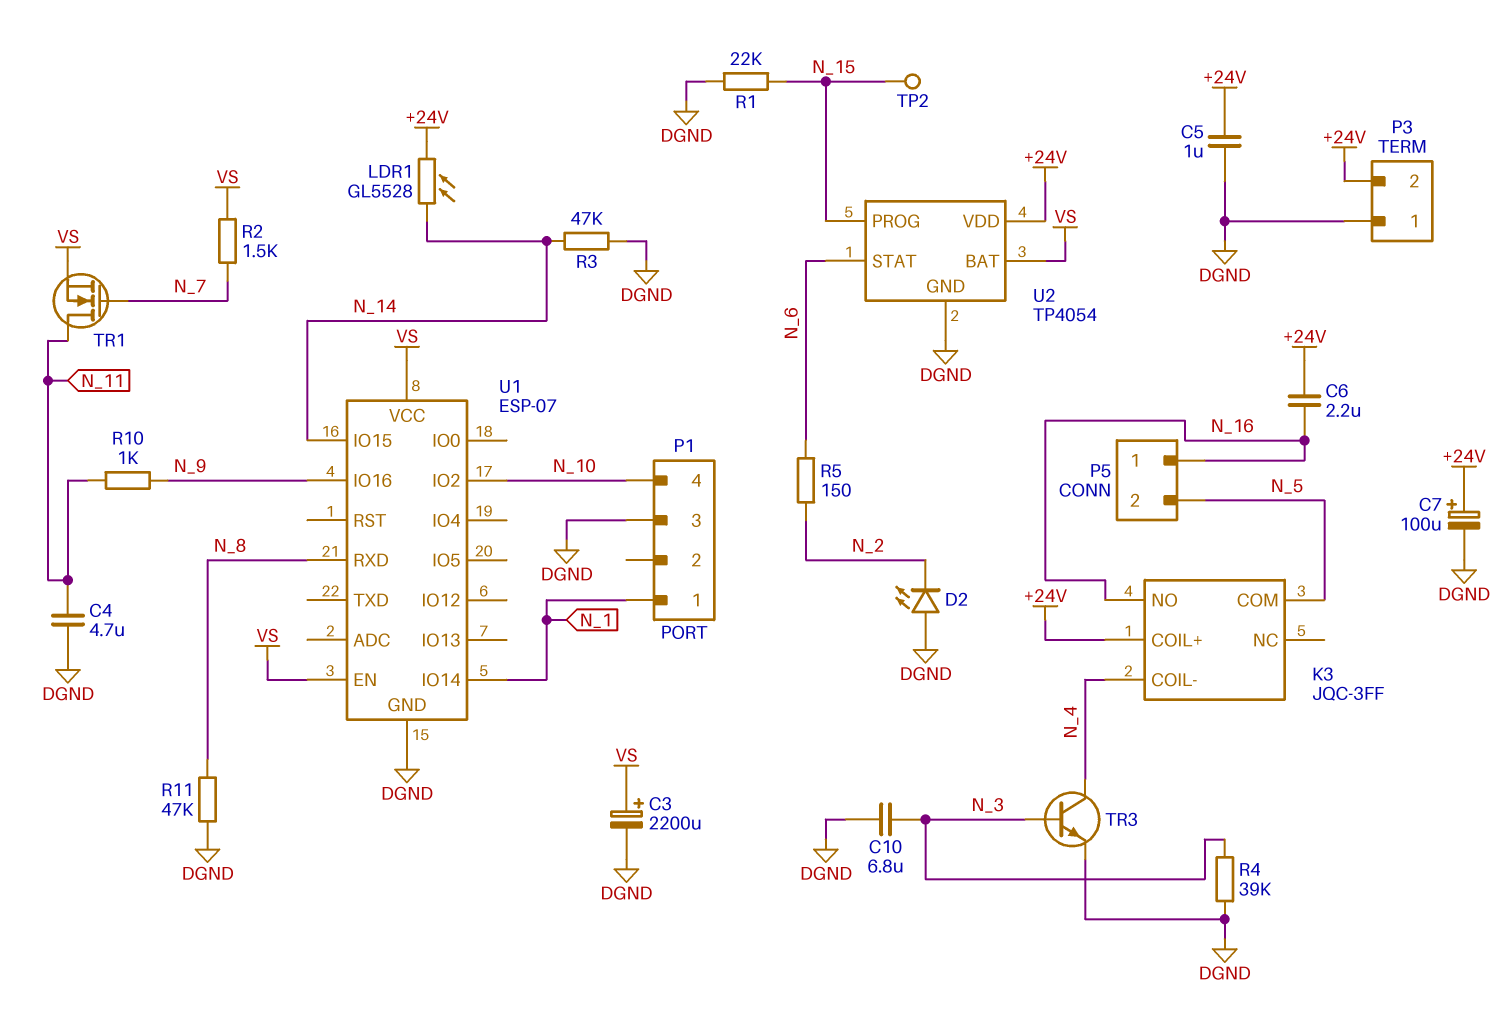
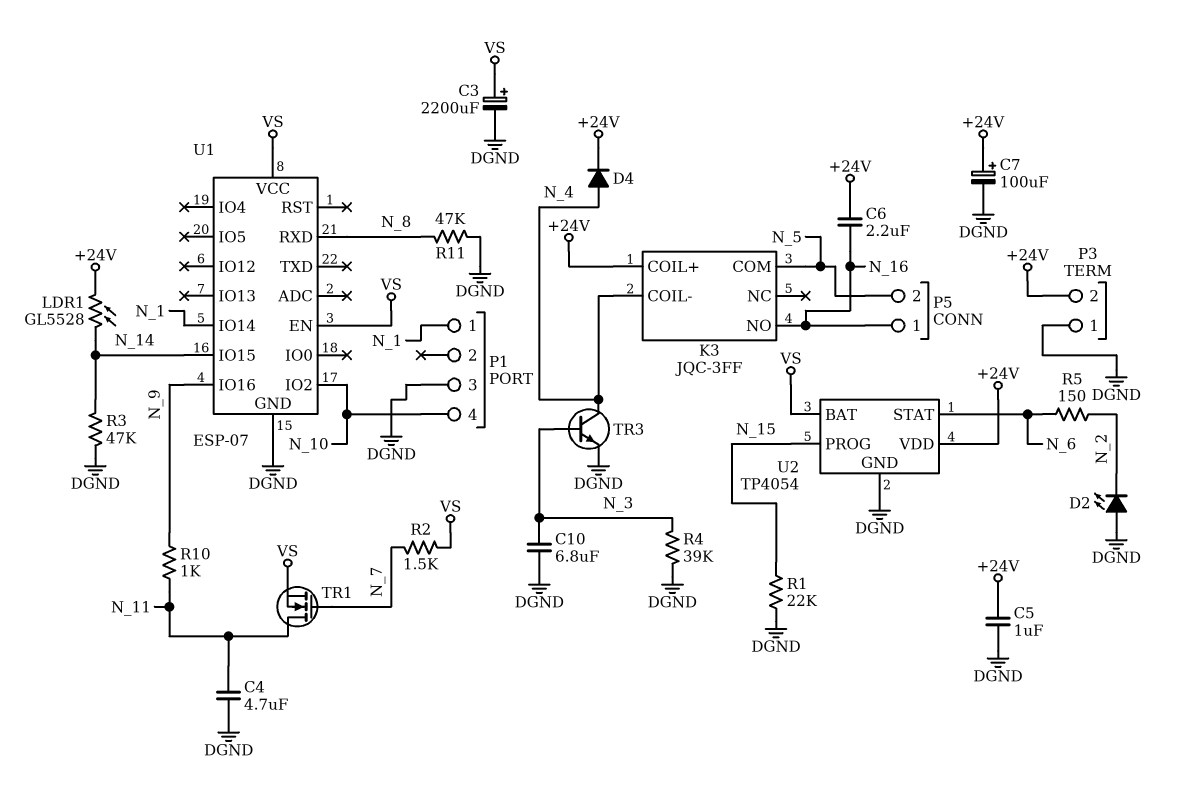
D4: none -> diode (A N_4, K +24V)
TP2: test point (N_15) -> none

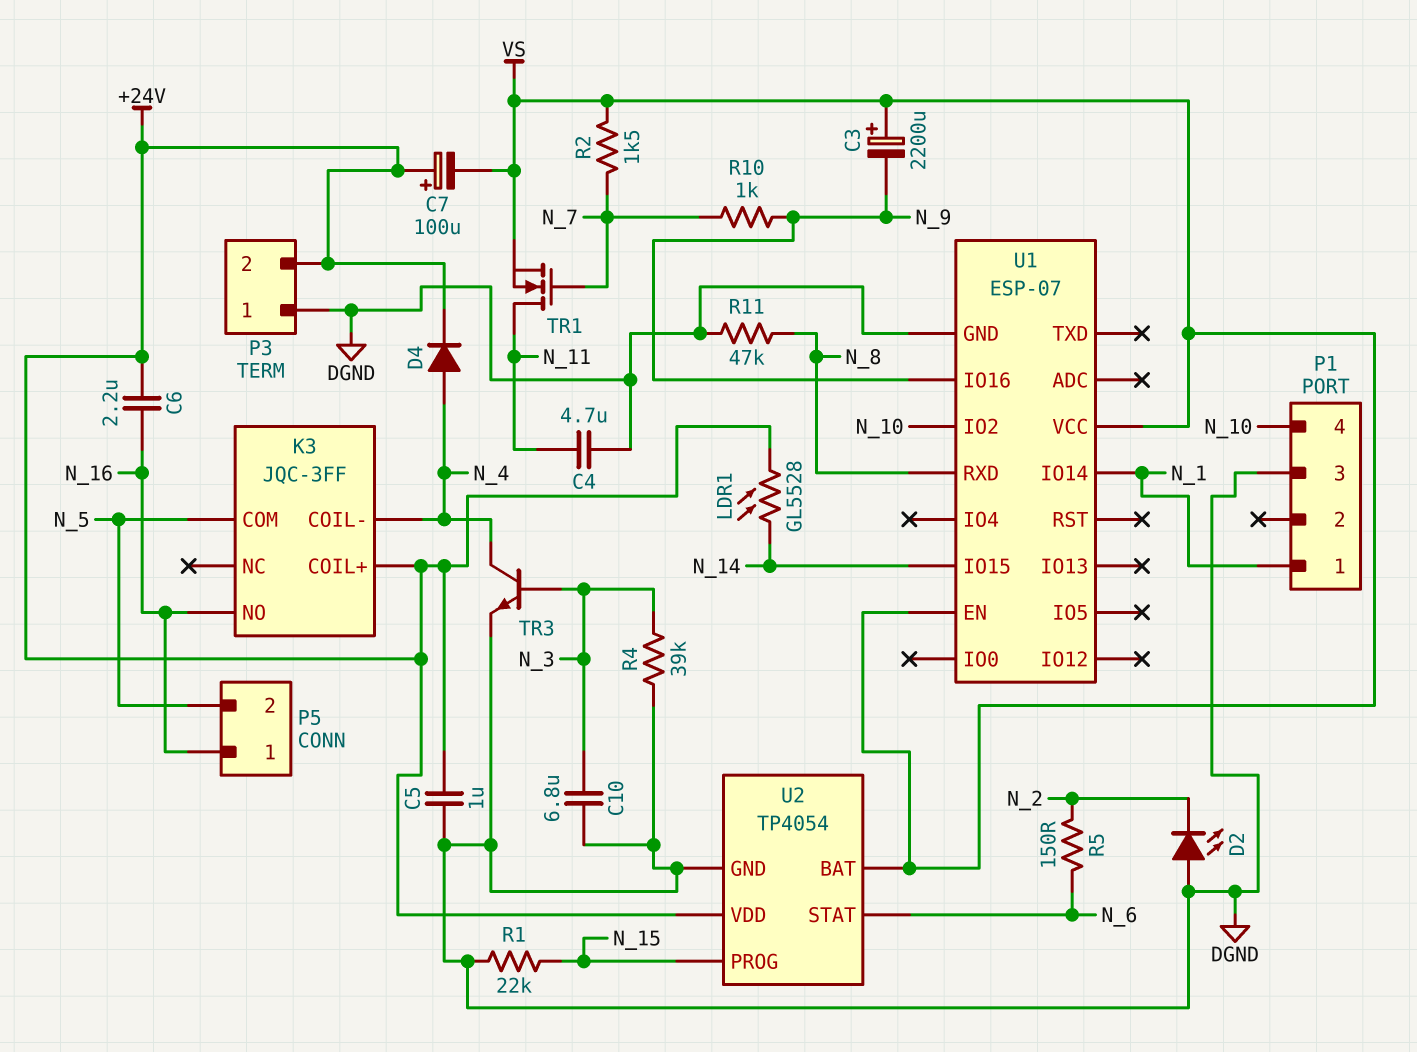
C3: 2200uF (plus VS, minus DGND) -> 2200uF (plus VS, minus N_9)
C7: 100uF (plus +24V, minus DGND) -> 100uF (plus +24V, minus VS)
R3: 47k (DGND, N_14) -> none
R10: 1k (N_9, N_11) -> 1k (N_7, N_9)

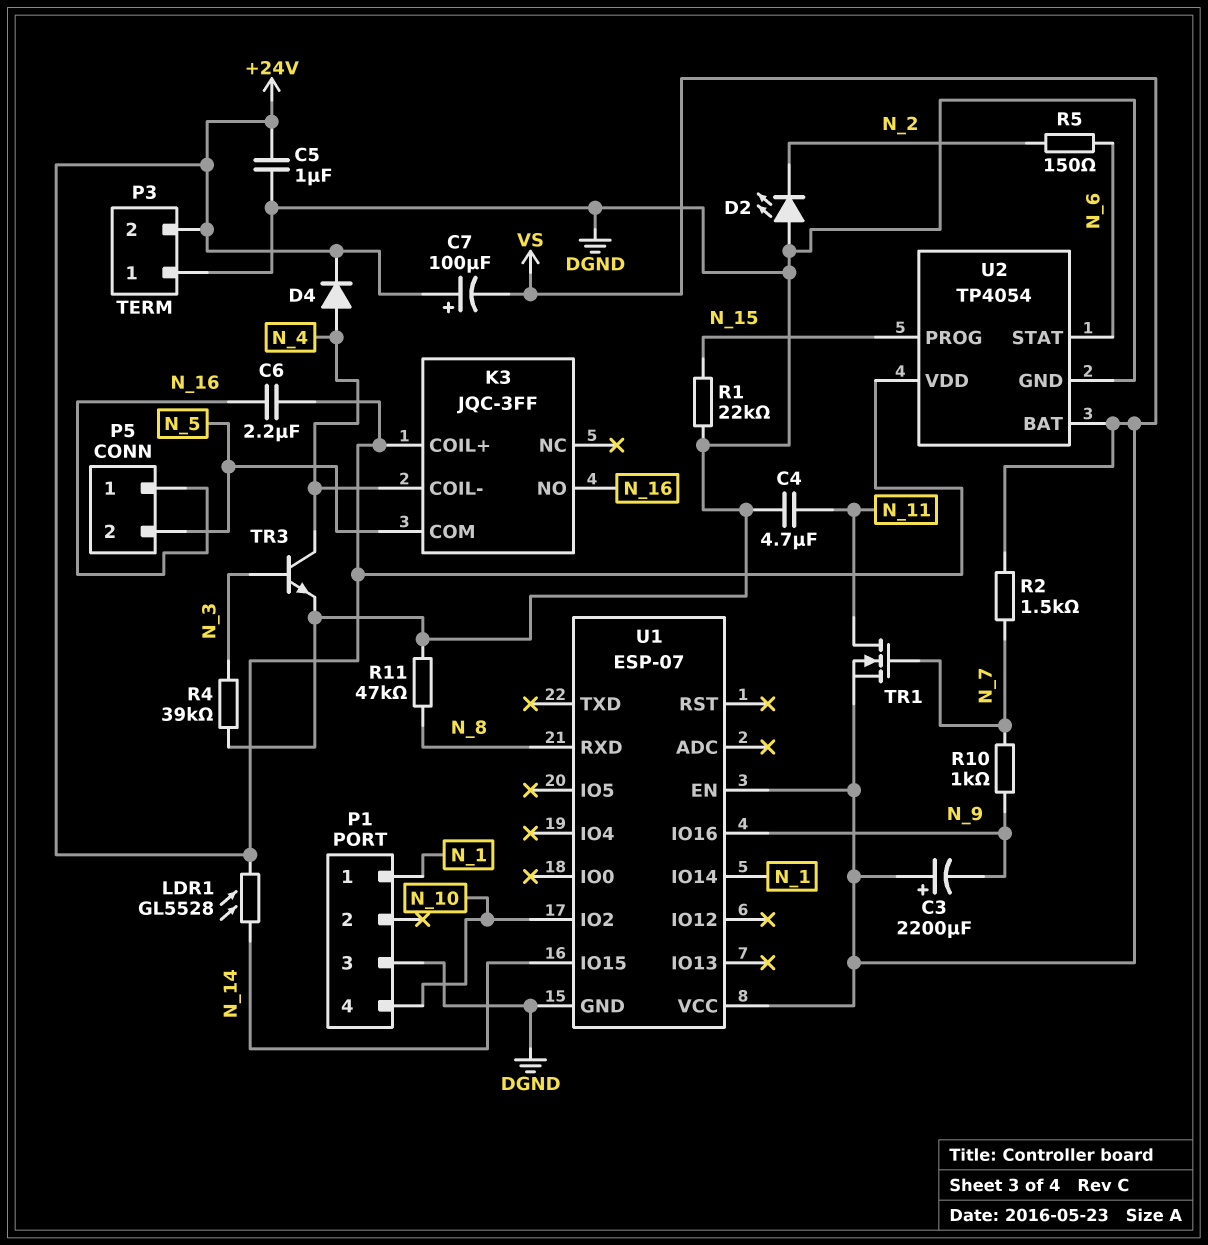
C10: 6.8uF (DGND, N_3) -> none

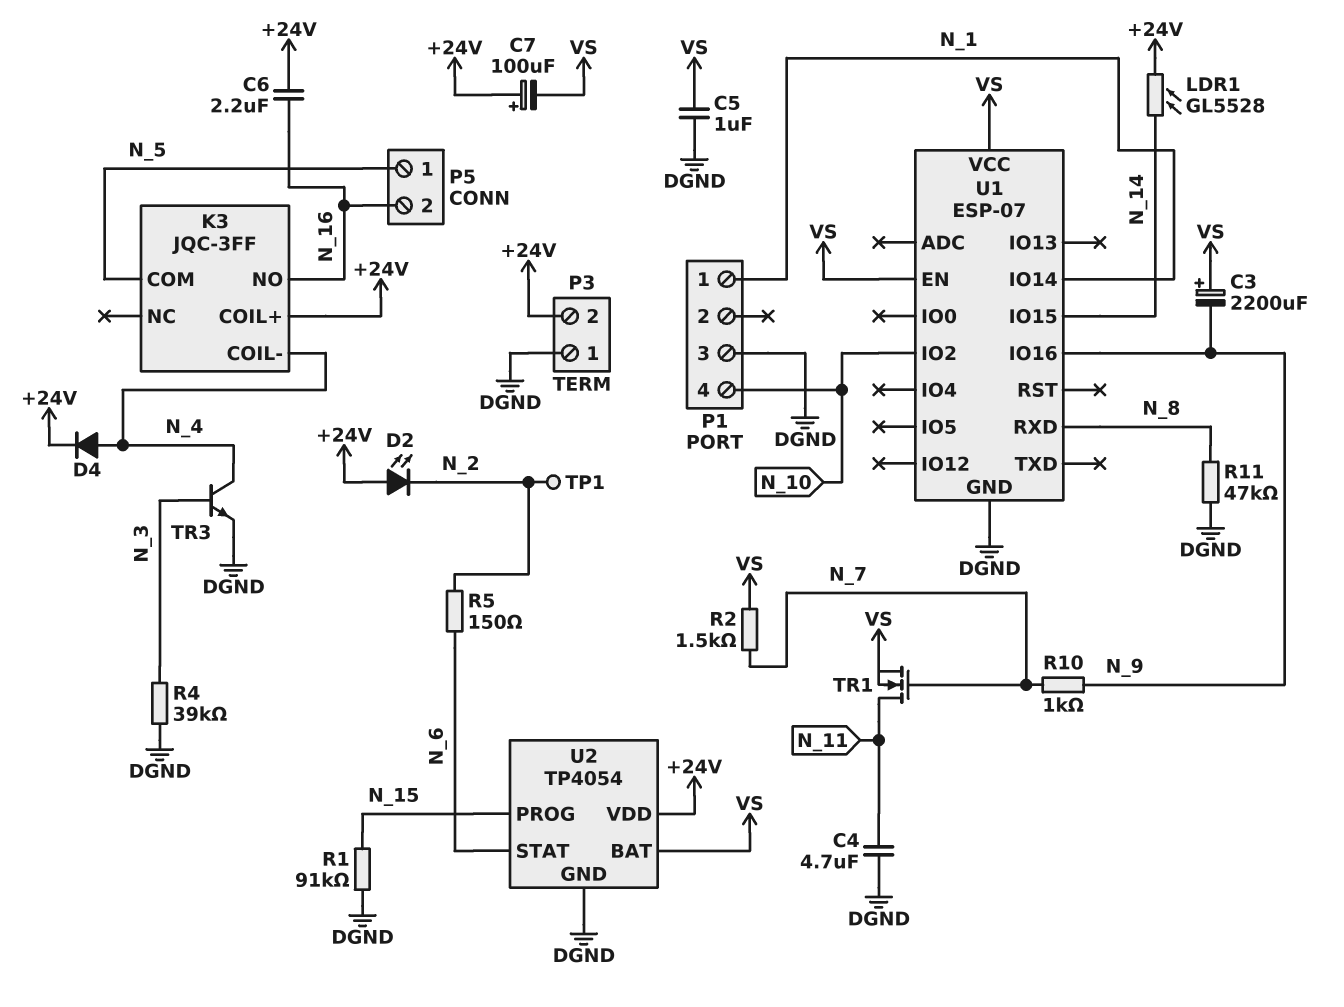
C5: 1uF (+24V, DGND) -> 1uF (DGND, VS)
D2: LED (A DGND, K N_2) -> LED (A +24V, K N_2)
P5 pin 1: N_16 -> N_5
P5 pin 2: N_5 -> N_16
R1: 22k (DGND, N_15) -> 91k (DGND, N_15)
TP1: none -> test point (N_2)

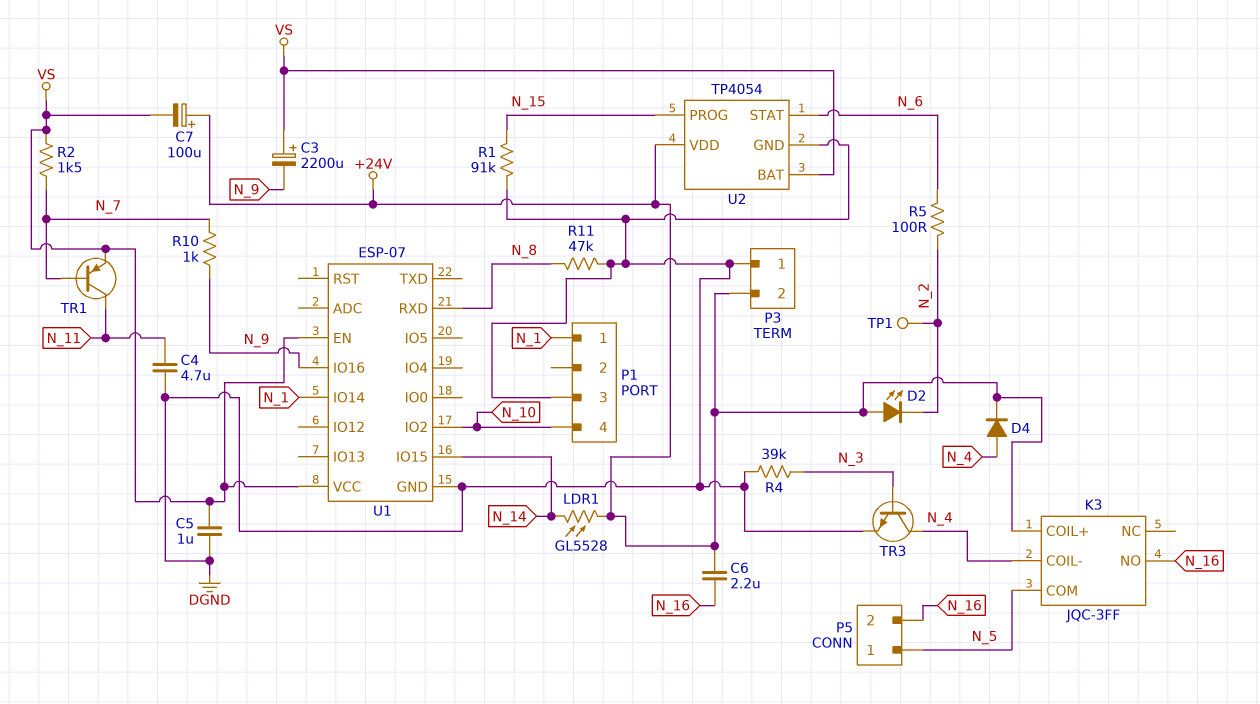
R5: 150 (N_2, N_6) -> 100 (N_2, N_6)
TR1: NMOS (G N_7, D N_11, S VS) -> PNP (B N_7, C N_11, E VS)

